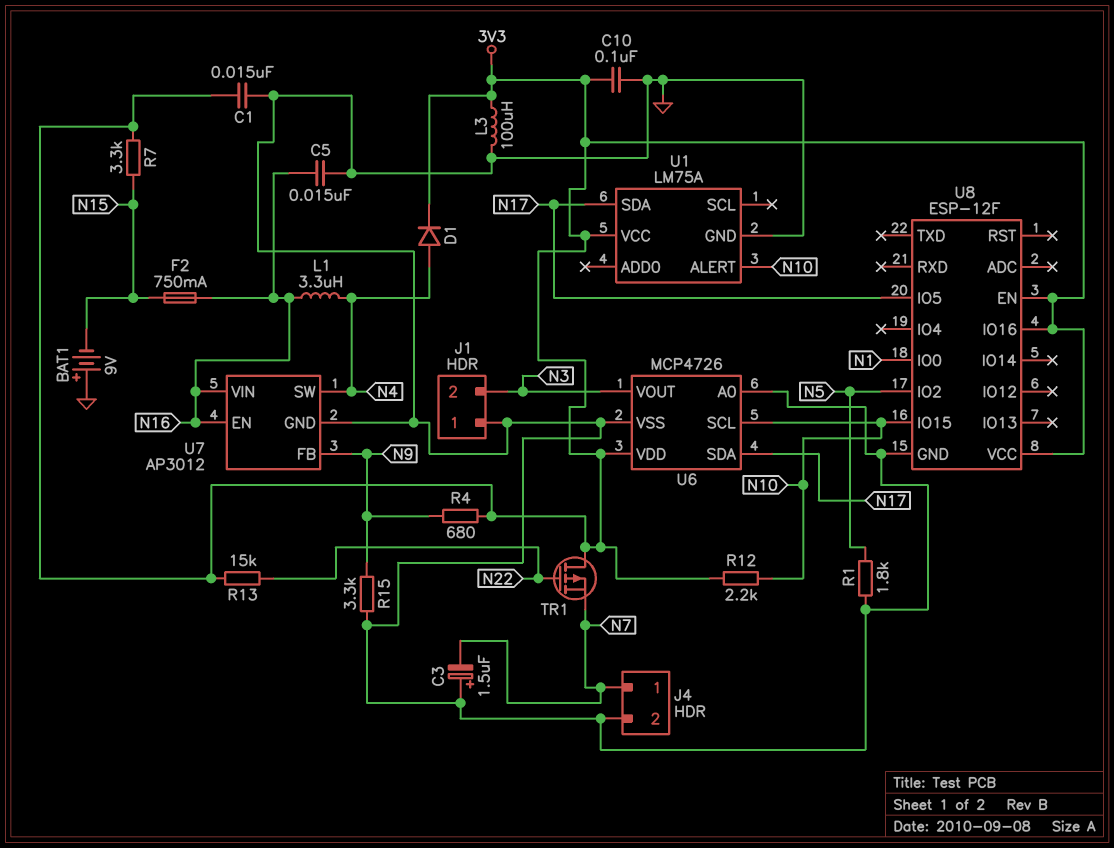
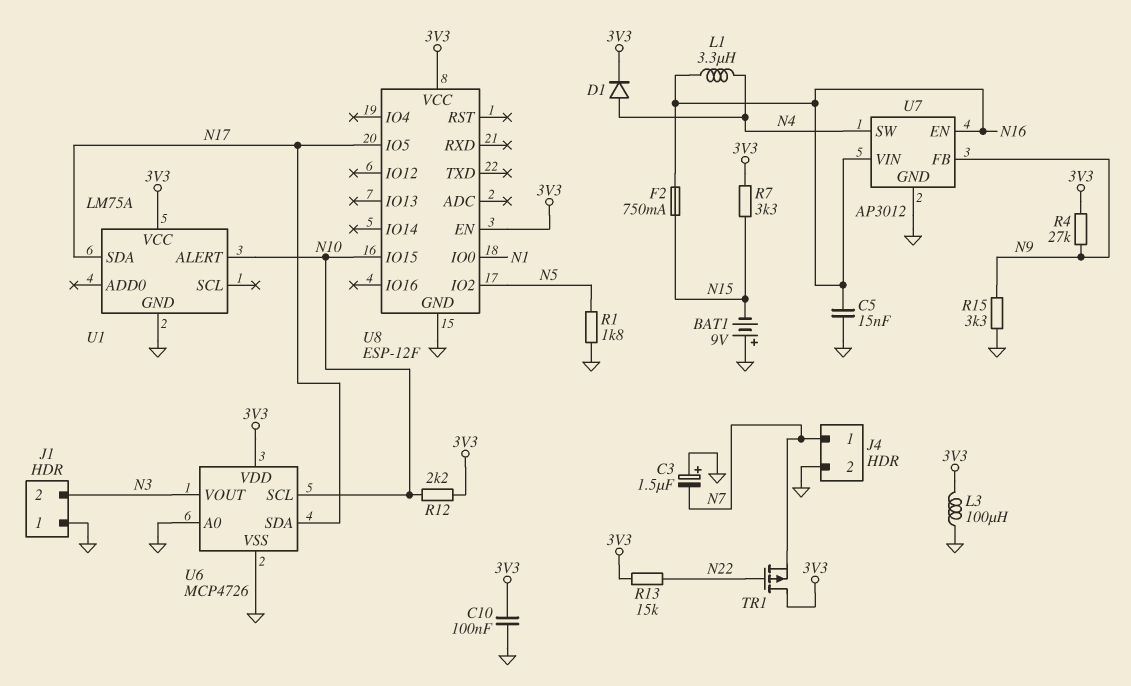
C1: 15nF (3V3, GND) -> none
R4: 680 (3V3, N9) -> 27k (3V3, N9)
U8 pin IO16: 3V3 -> none

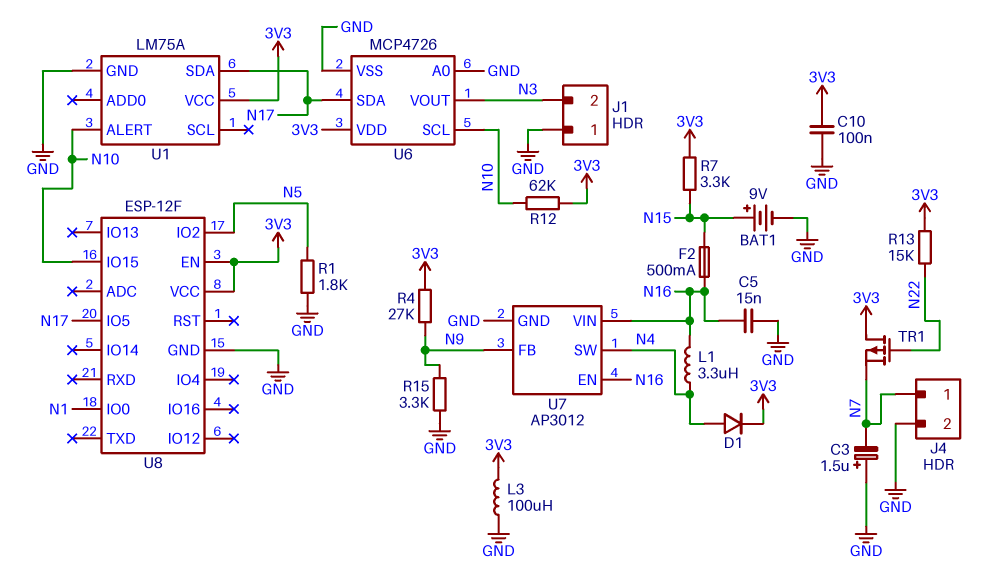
BAT1: 9V (plus GND, minus N15) -> 9V (plus N15, minus GND)
F2: 750mA (N15, N16) -> 500mA (N15, N16)
R12: 2.2k (3V3, N10) -> 62k (3V3, N10)

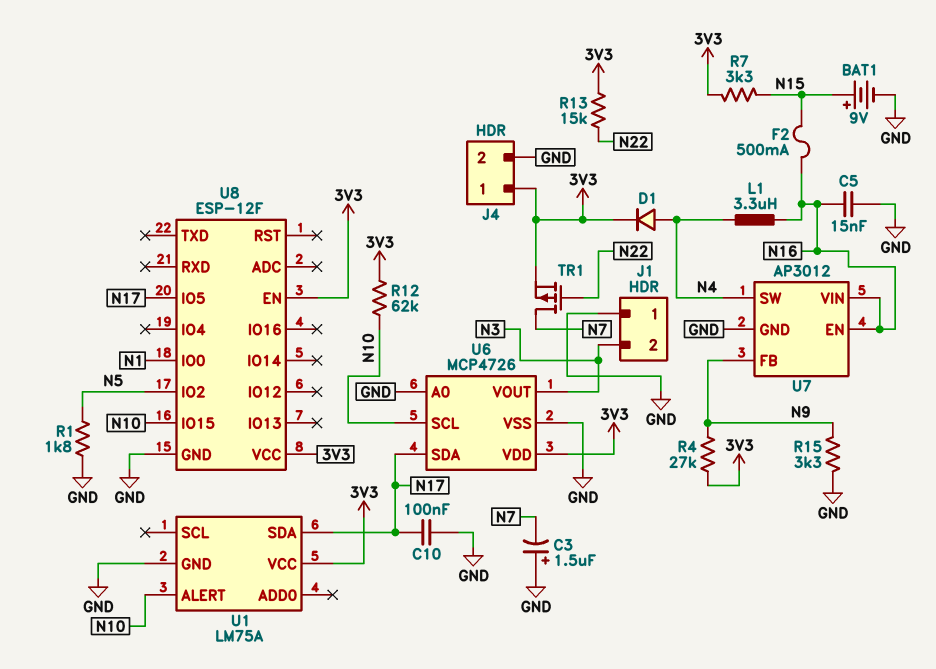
C10: 100nF (3V3, GND) -> 100nF (GND, N17)
J4 pin 1: N7 -> 3V3
L3: 100uH (3V3, GND) -> none
TR1: PMOS (G N22, D 3V3, S N7) -> PMOS (G N22, D N7, S 3V3)

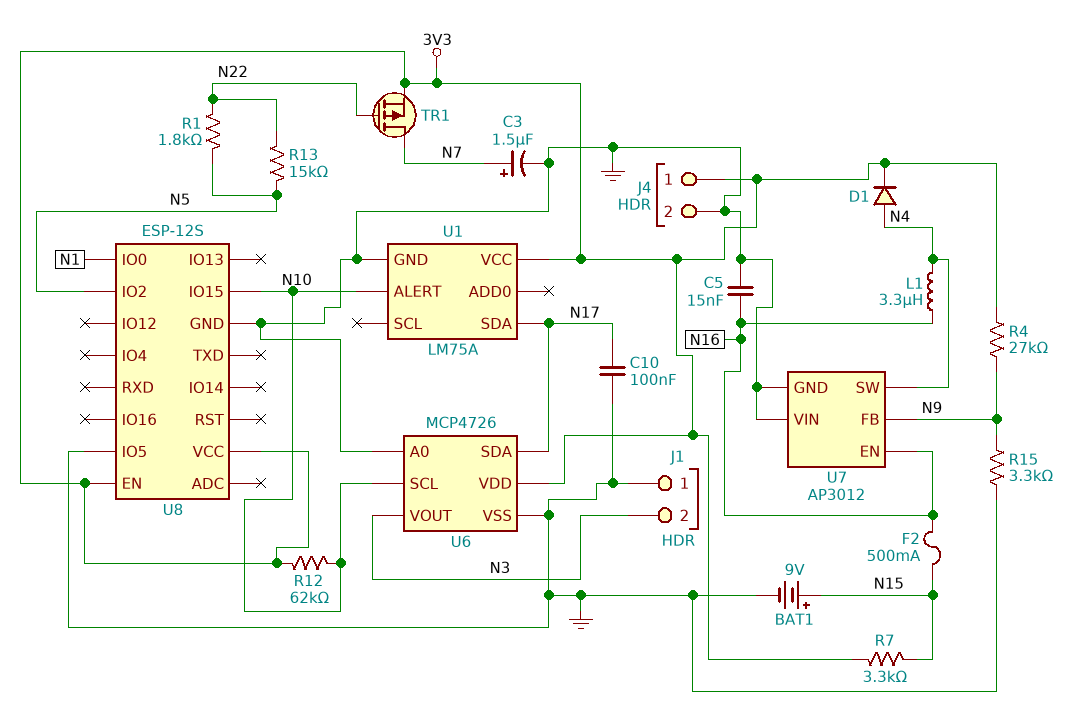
C3: 1.5uF (plus GND, minus N7) -> 1.5uF (plus N7, minus GND)
R1: 1.8k (GND, N5) -> 1.8k (N5, N22)
R13: 15k (3V3, N22) -> 15k (N5, N22)
U7 pin VIN: N16 -> GND
U8: ESP-12F -> ESP-12S
U8 pin IO5: N17 -> GND

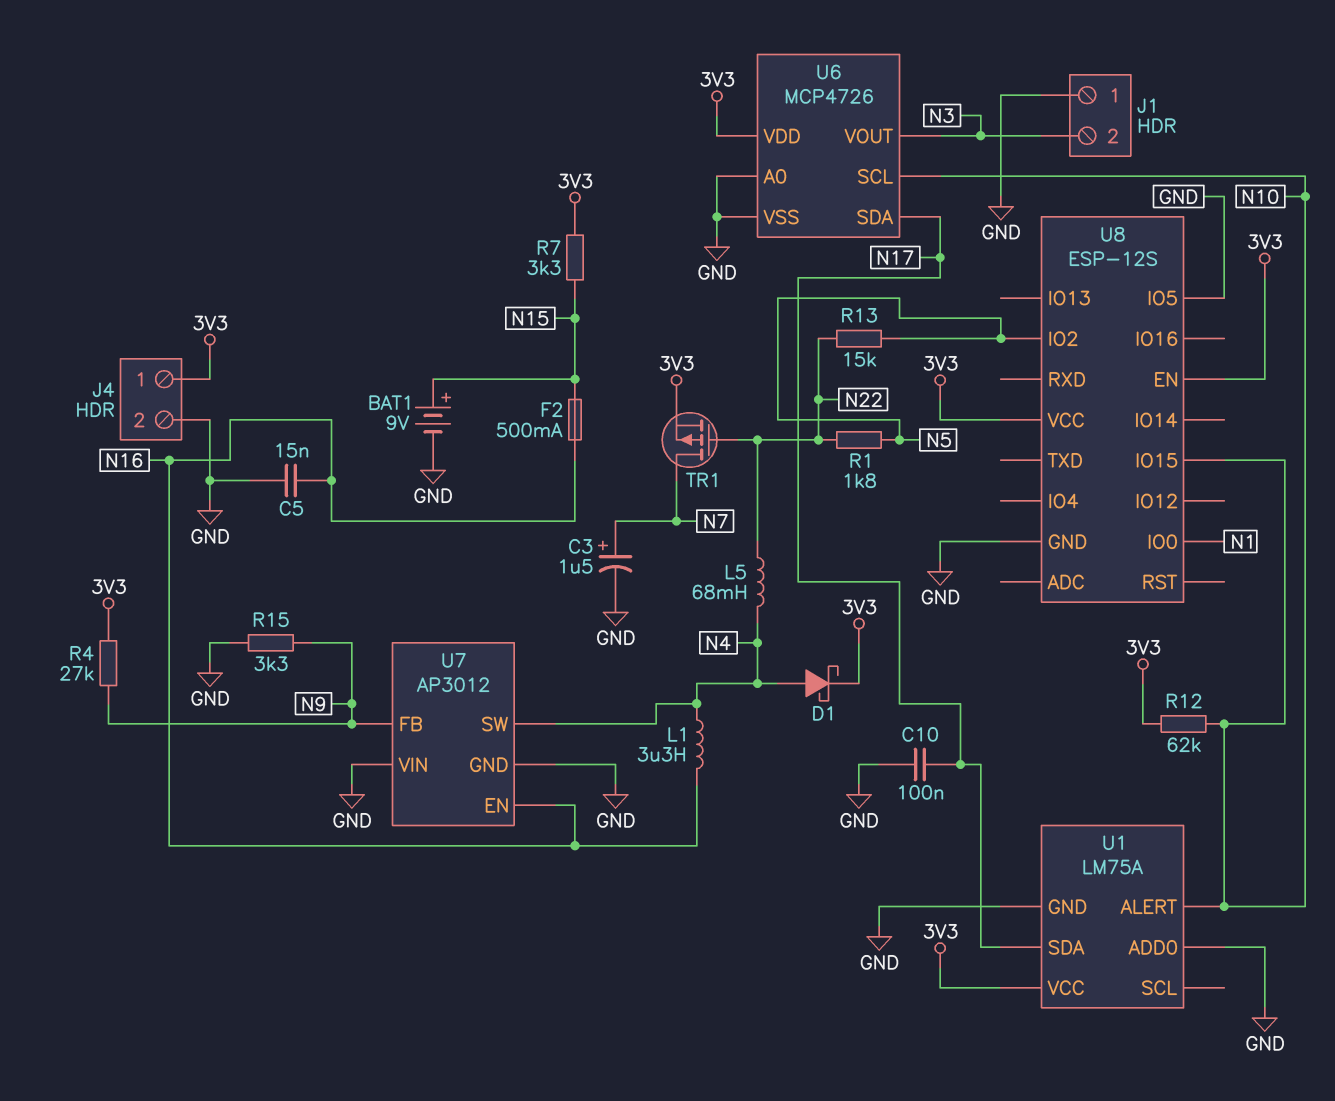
D1: diode (A N4, K 3V3) -> schottky (A N4, K 3V3)
L5: none -> 68mH (N4, N22)
U1 pin ADD0: none -> GND

